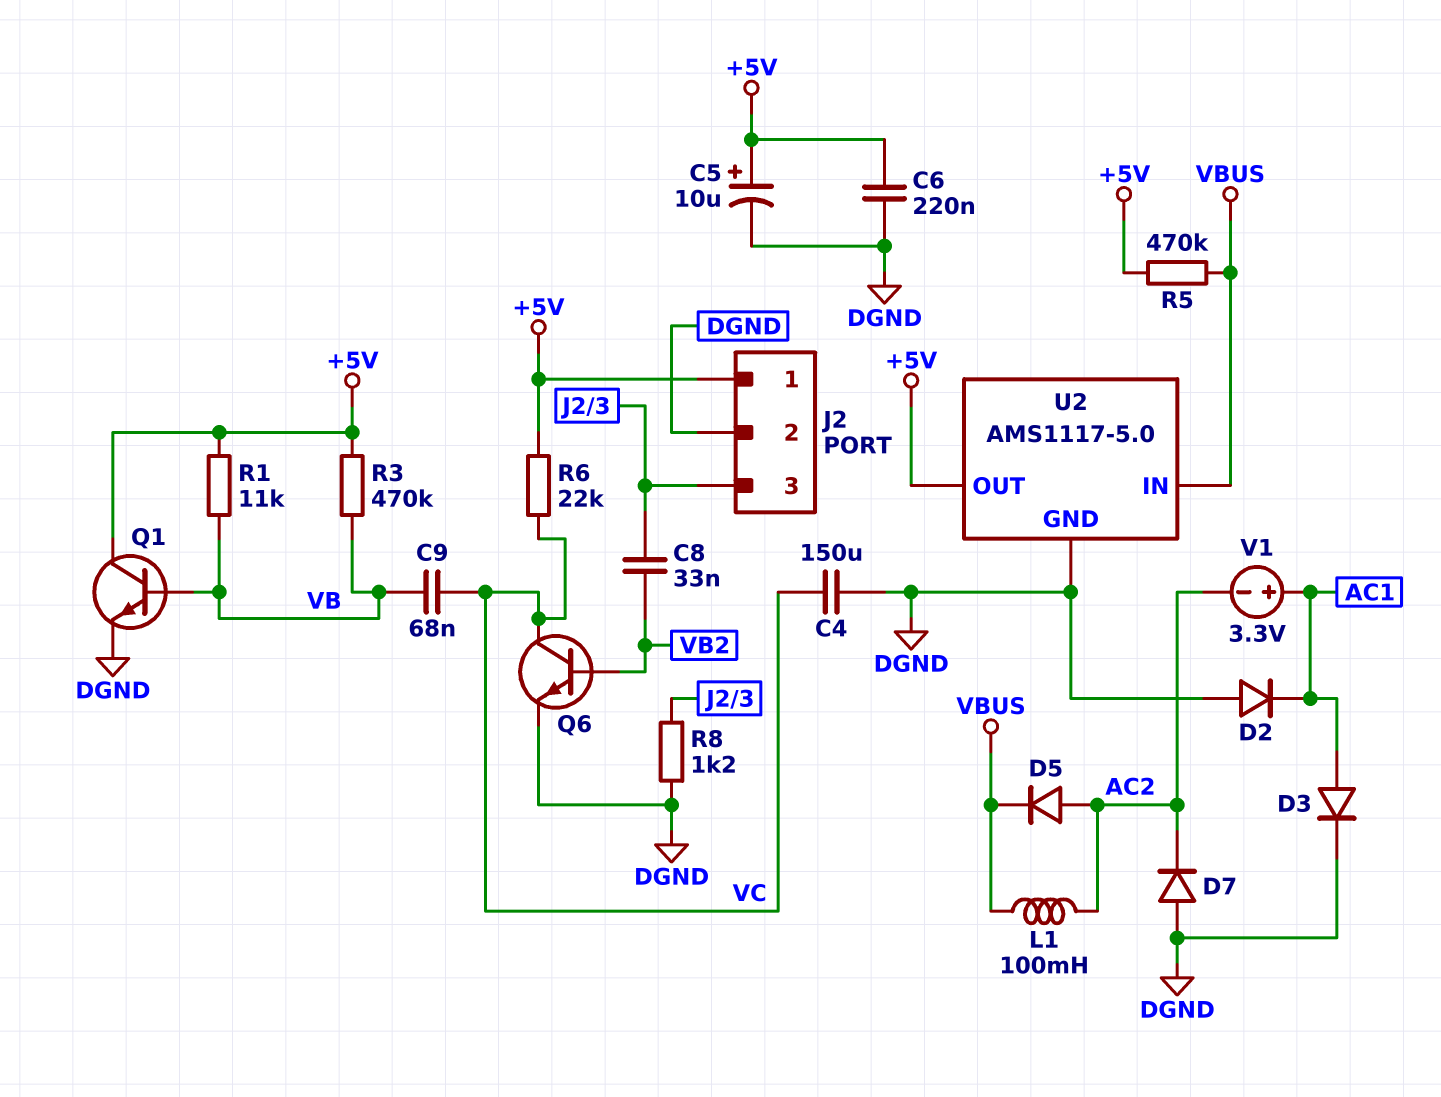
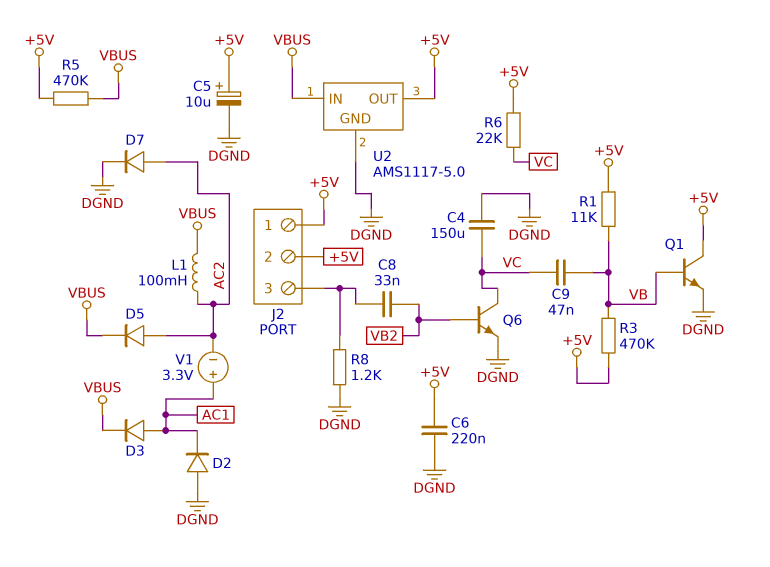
C9: 68nF (VB, VC) -> 47nF (VB, VC)
D3: diode (A AC1, K DGND) -> diode (A AC1, K VBUS)
D7: diode (A DGND, K AC2) -> diode (A AC2, K DGND)
J2 pin 2: DGND -> +5V

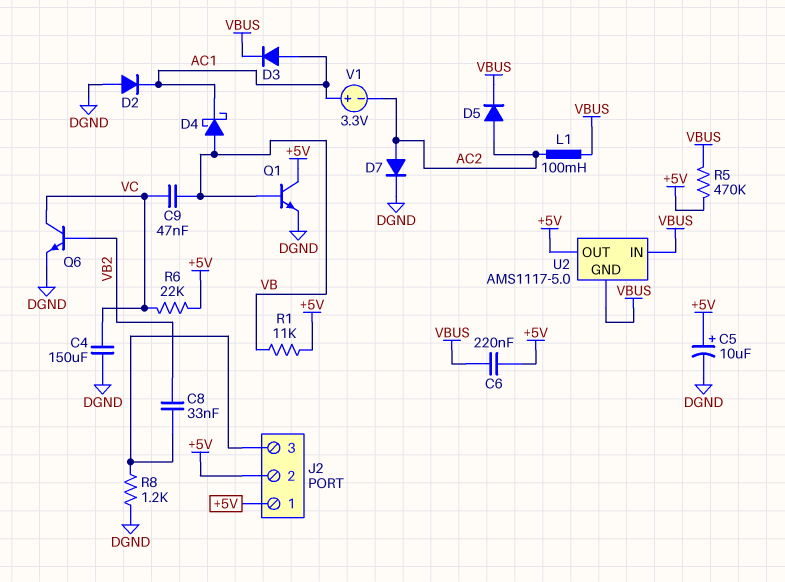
C6: 220nF (+5V, DGND) -> 220nF (+5V, VBUS)
D4: none -> schottky (A VB, K AC1)
R3: 470k (+5V, VB) -> none
U2 pin GND: DGND -> VBUS

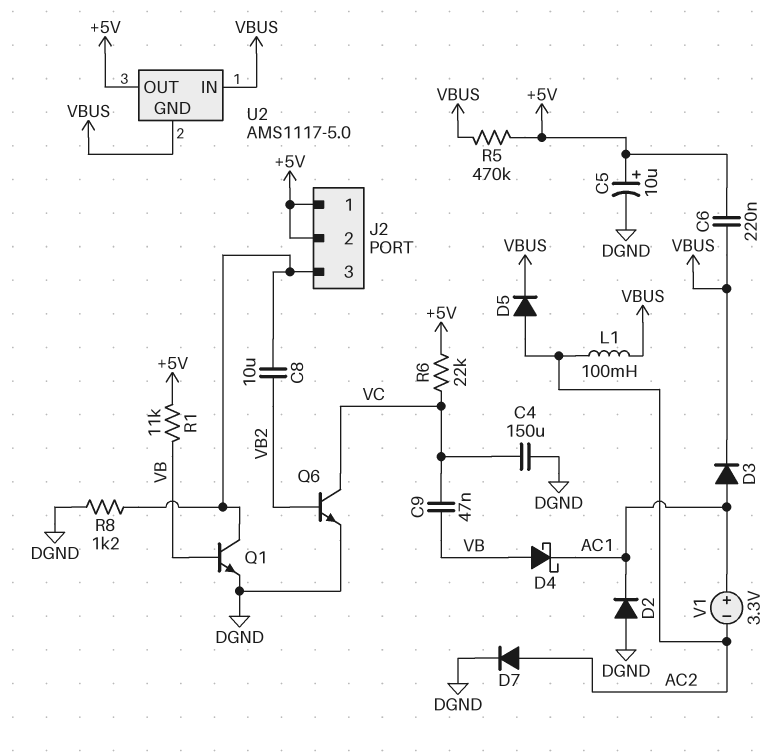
C8: 33nF (J2/3, VB2) -> 10uF (J2/3, VB2)
Q1: NPN (B VB, C +5V, E DGND) -> NPN (B VB, C J2/3, E DGND)

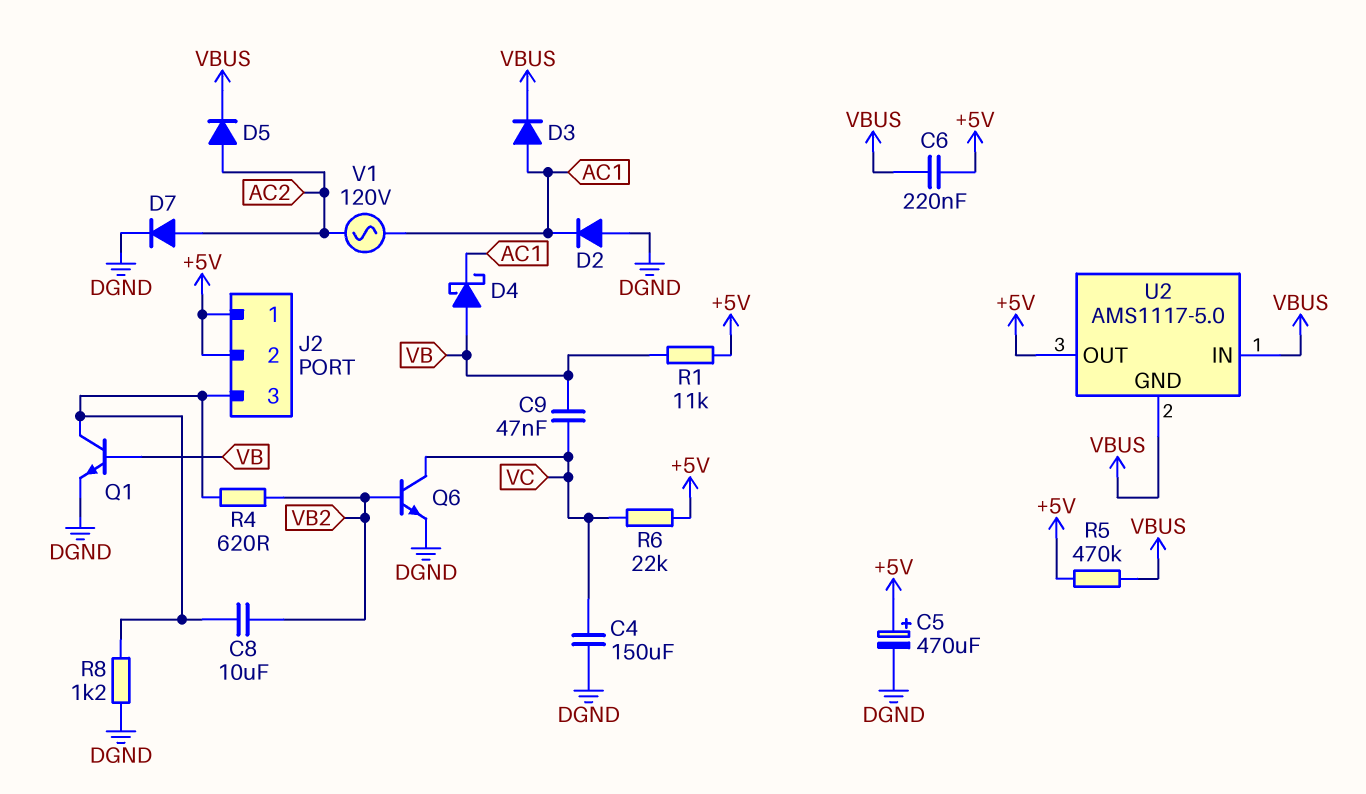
C5: 10uF (plus +5V, minus DGND) -> 470uF (plus +5V, minus DGND)
L1: 100mH (AC2, VBUS) -> none
R4: none -> 620 (J2/3, VB2)
V1: 3.3V (plus AC1, minus AC2) -> AC 120V (AC1, AC2)

